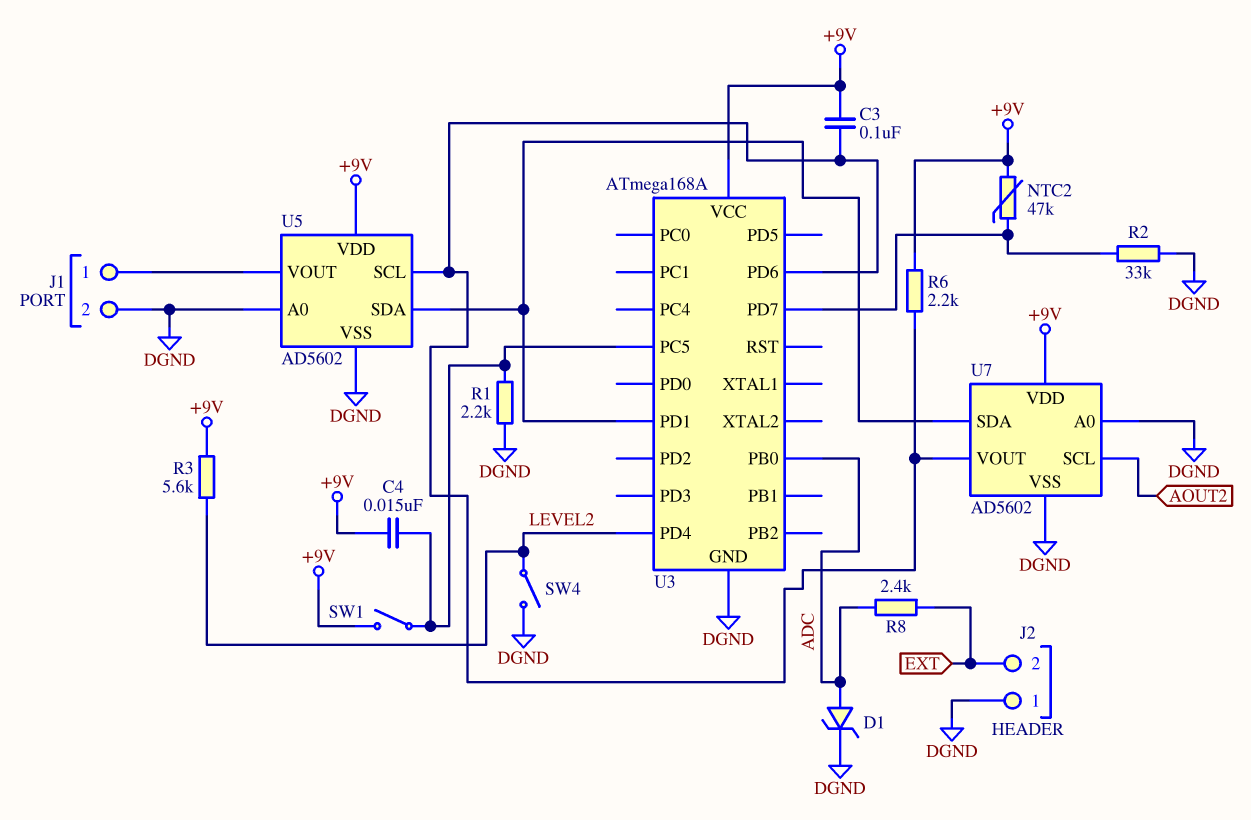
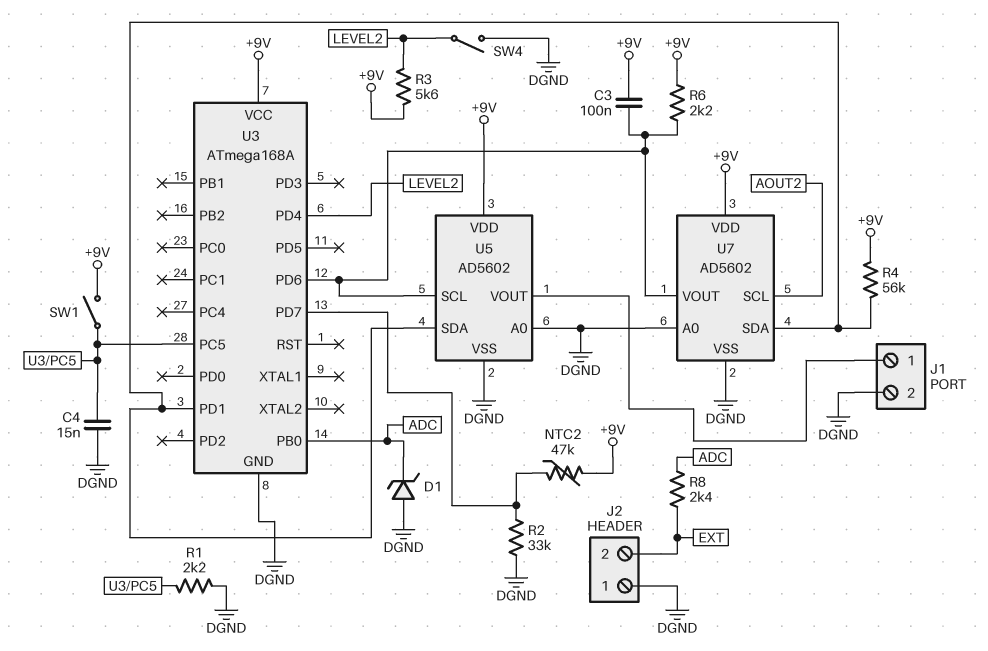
C4: 15nF (+9V, U3/PC5) -> 15nF (DGND, U3/PC5)
D1: zener (A ADC, K DGND) -> zener (A DGND, K ADC)
R4: none -> 56k (+9V, U3/PD1)

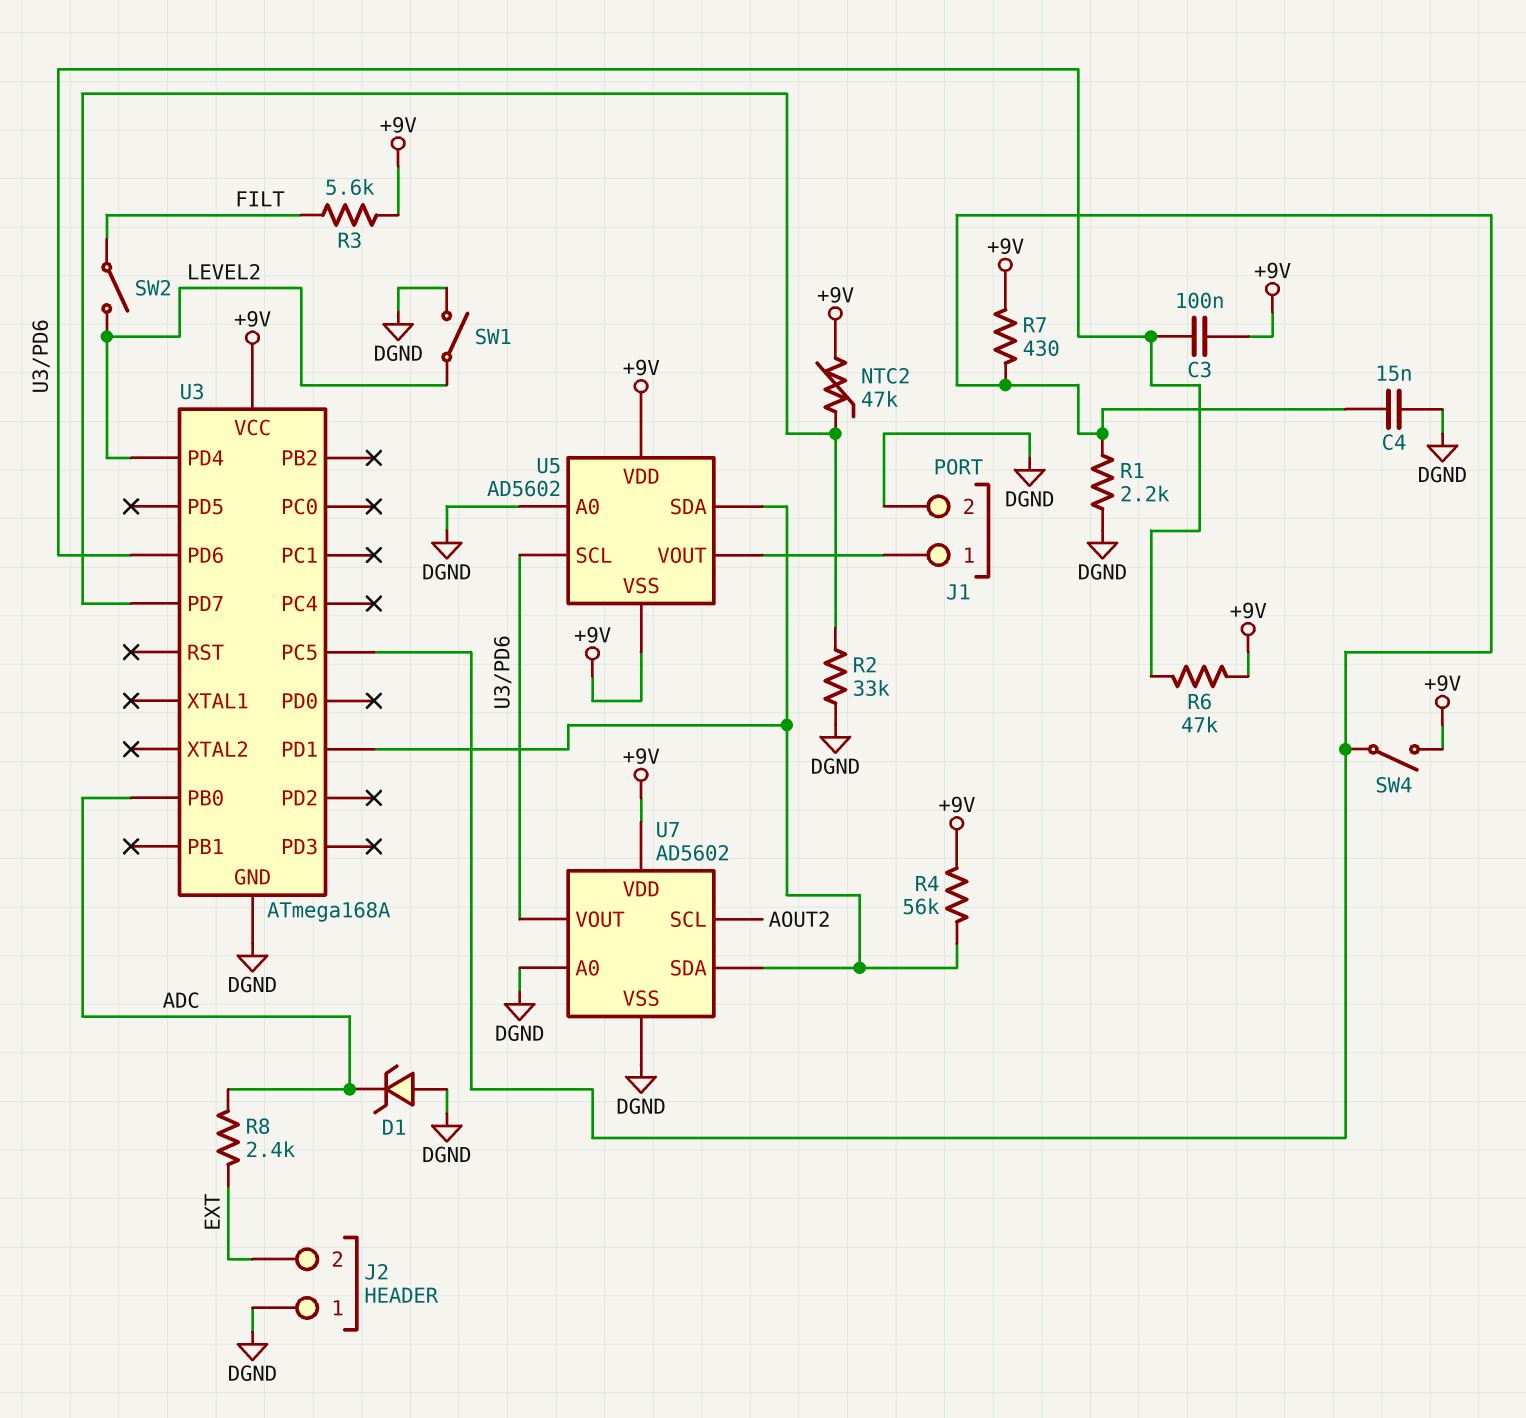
R3: 5.6k (+9V, LEVEL2) -> 5.6k (+9V, FILT)
R6: 2.2k (+9V, U3/PD6) -> 47k (+9V, U3/PD6)
R7: none -> 430 (+9V, U3/PC5)
SW1: switch (+9V, U3/PC5) -> switch (DGND, LEVEL2)
SW2: none -> switch (FILT, LEVEL2)
SW4: switch (DGND, LEVEL2) -> switch (+9V, U3/PC5)
U5 pin VSS: DGND -> +9V

